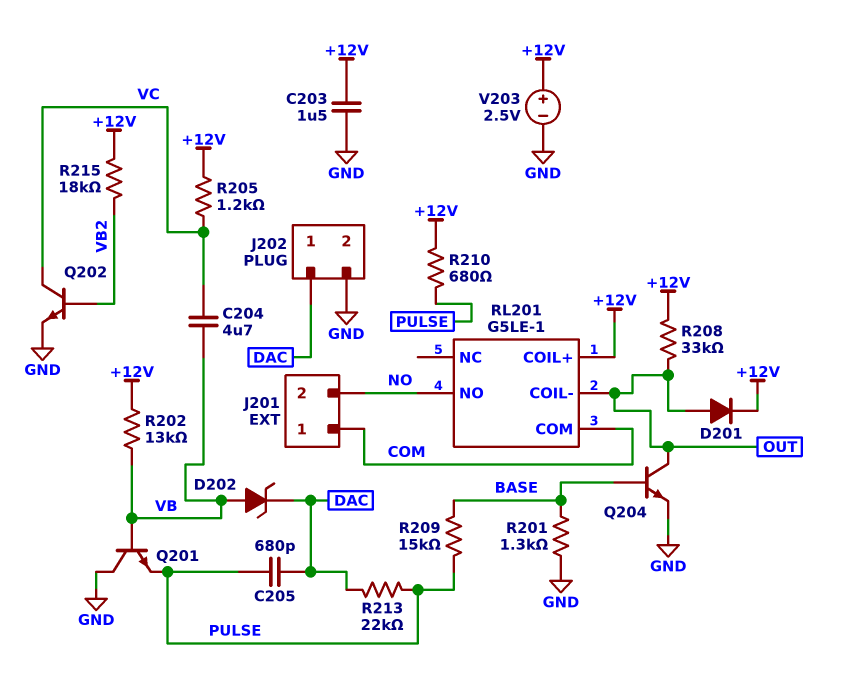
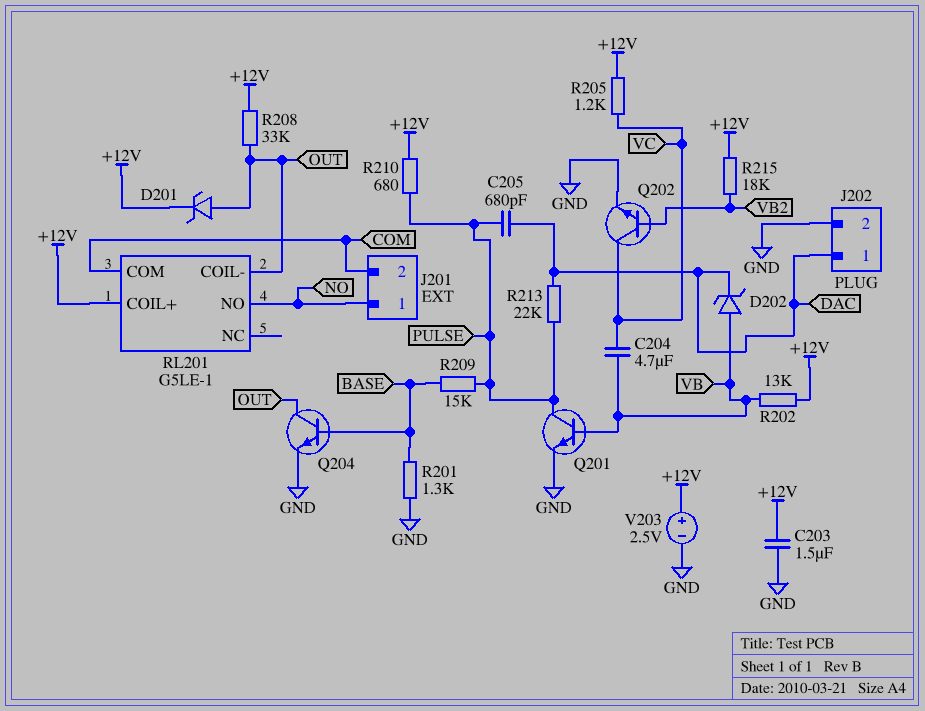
D201: diode (A OUT, K +12V) -> zener (A OUT, K +12V)
J201 pin 1: COM -> NO
J201 pin 2: NO -> COM
Q201: NPN (B VB, C GND, E PULSE) -> NPN (B VB, C PULSE, E GND)

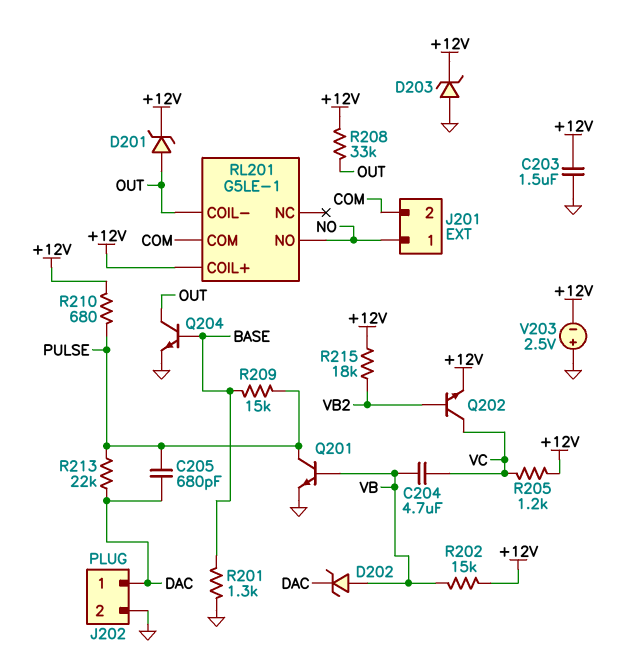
D203: none -> zener (A GND, K +12V)
Q202: NPN (B VB2, C VC, E GND) -> NPN (B VB2, C VC, E +12V)
R202: 13k (+12V, VB) -> 15k (+12V, VB)
V203: 2.5V (plus +12V, minus GND) -> 2.5V (plus GND, minus +12V)

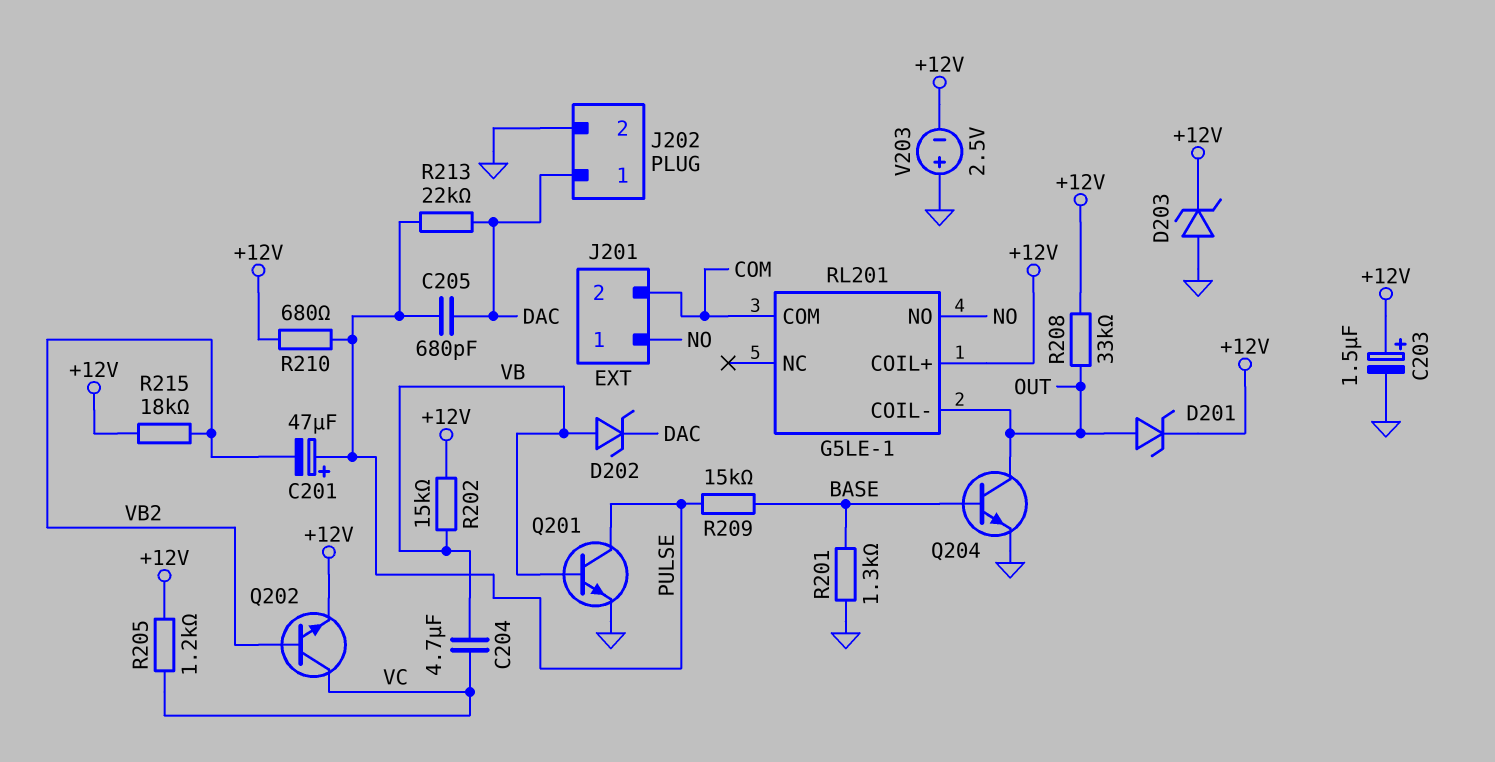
C201: none -> 47uF (plus PULSE, minus VB2)
C203: 1.5uF (+12V, GND) -> 1.5uF (plus +12V, minus GND)

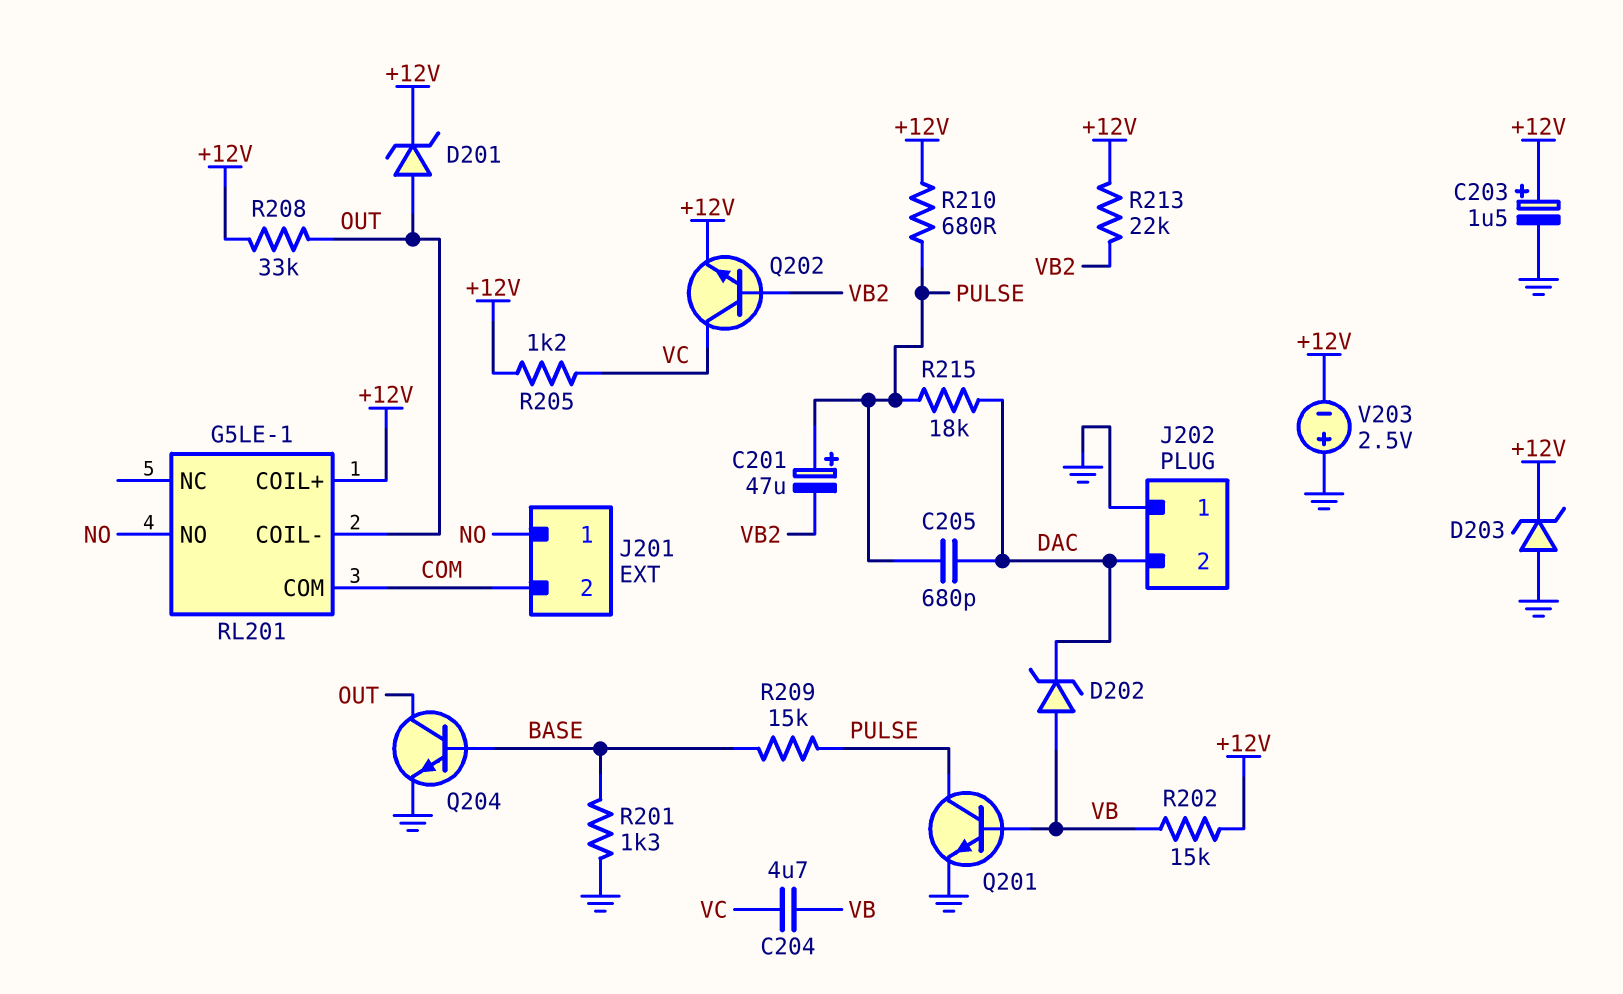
J202 pin 1: DAC -> GND
J202 pin 2: GND -> DAC
R213: 22k (DAC, PULSE) -> 22k (+12V, VB2)
R215: 18k (+12V, VB2) -> 18k (DAC, PULSE)

